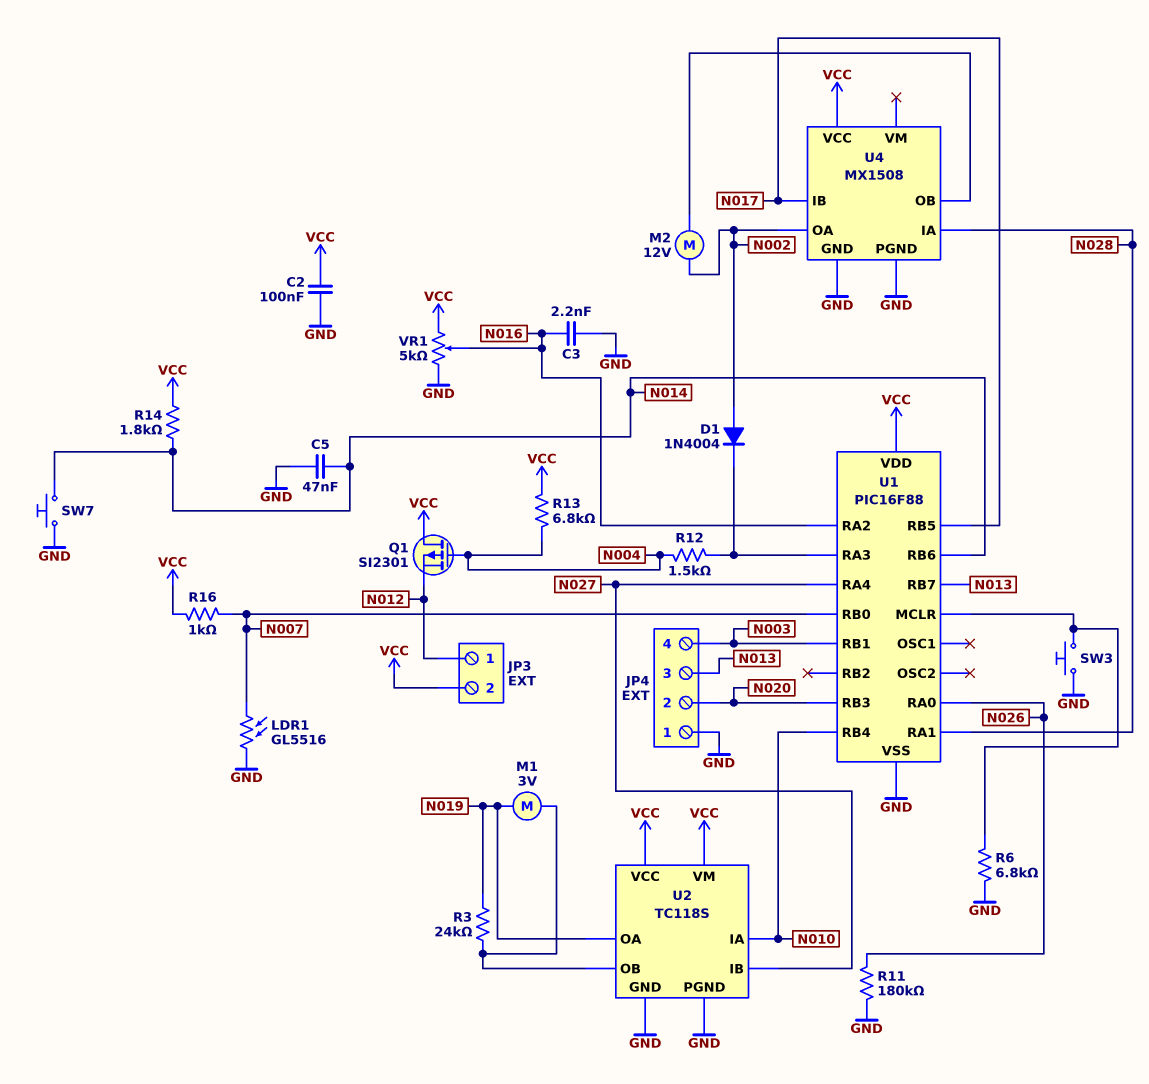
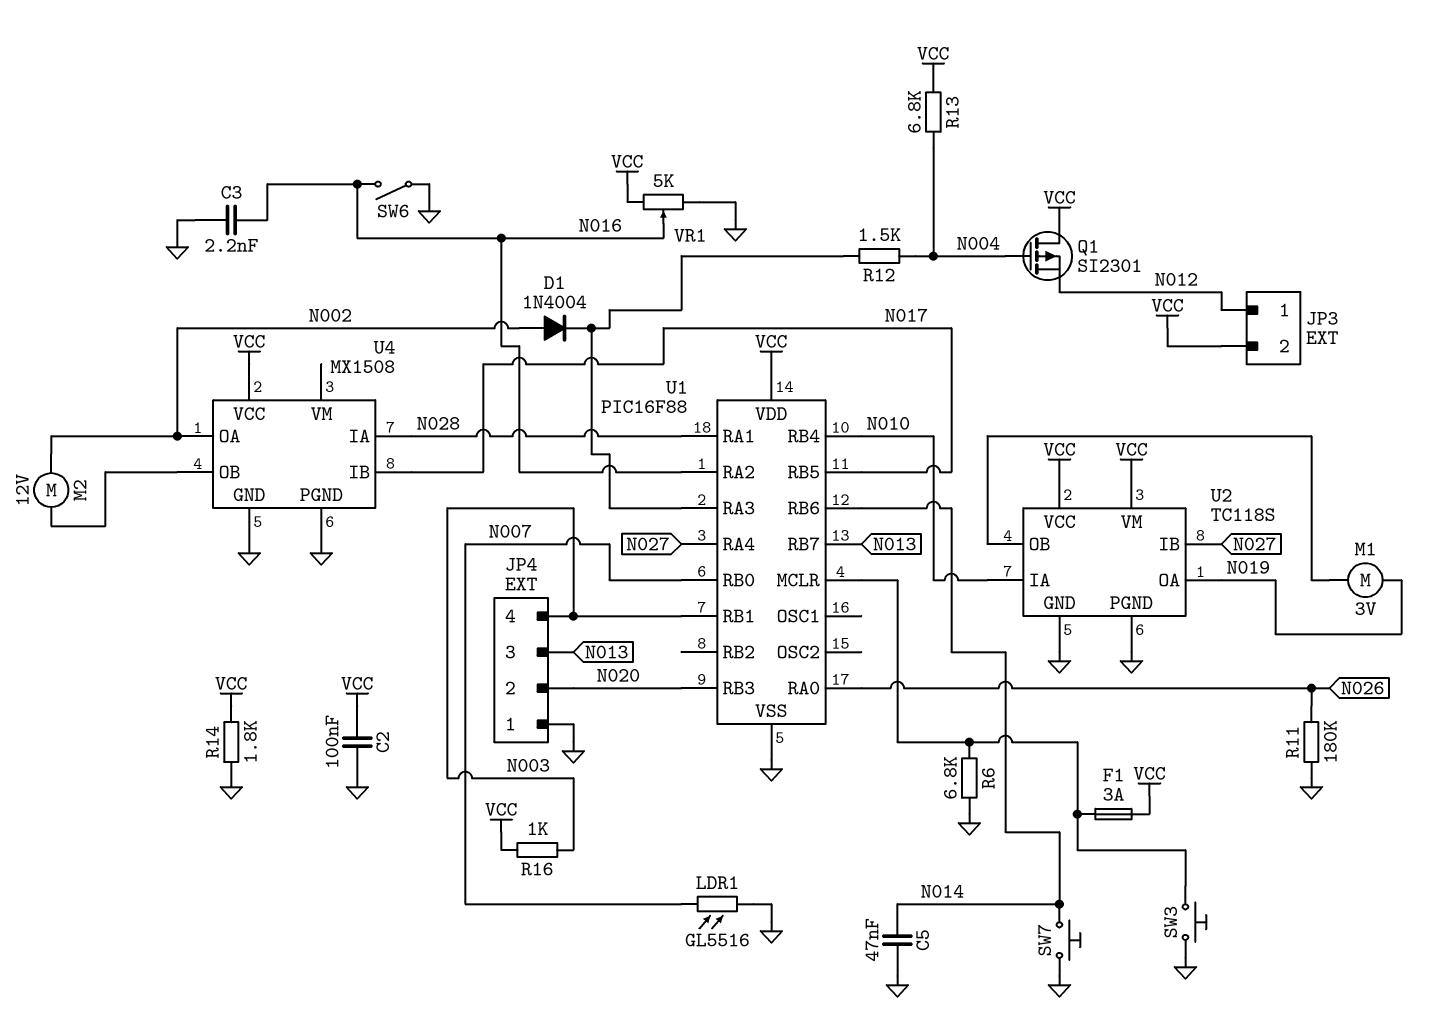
F1: none -> 3A (U1/MCLR, VCC)
R3: 24k (N019, U2/OB) -> none
R14: 1.8k (N014, VCC) -> 1.8k (GND, VCC)
R16: 1k (N007, VCC) -> 1k (N003, VCC)
SW6: none -> switch (GND, N016)

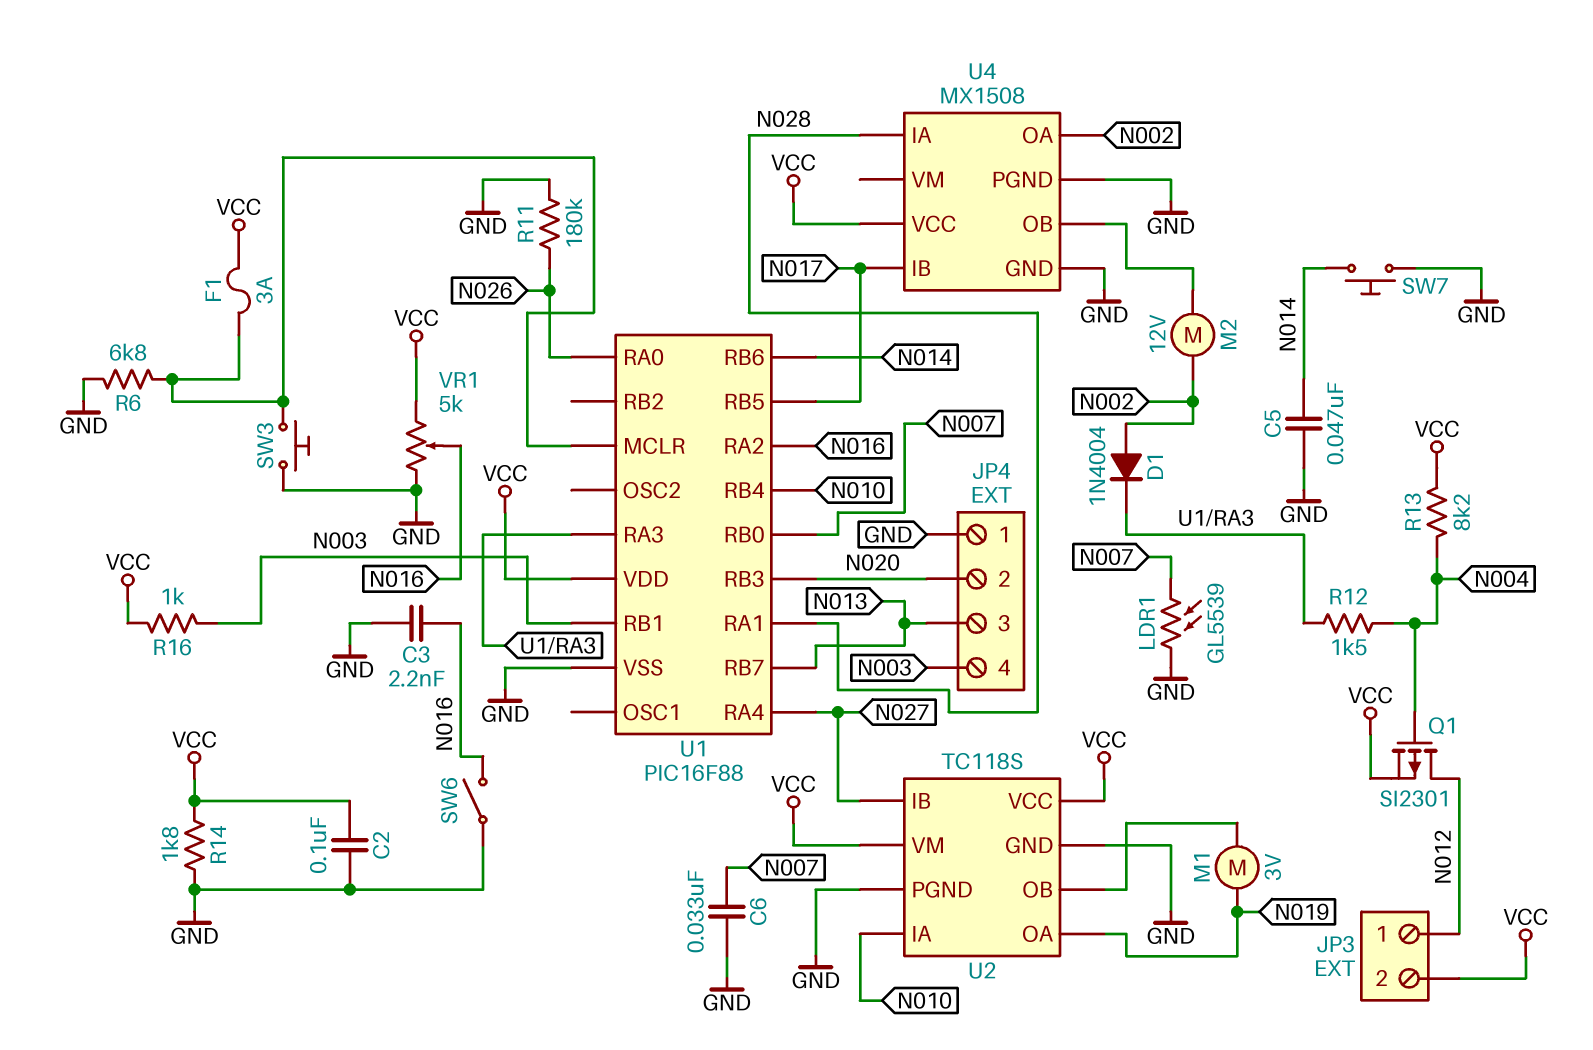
C6: none -> 33nF (GND, N007)
LDR1: GL5516 (GND, N007) -> GL5539 (GND, N007)
Q1: PMOS SI2301 (G N004, D VCC, S N012) -> PMOS SI2301 (G N004, D N012, S VCC)
R13: 6.8k (N004, VCC) -> 8.2k (N004, VCC)

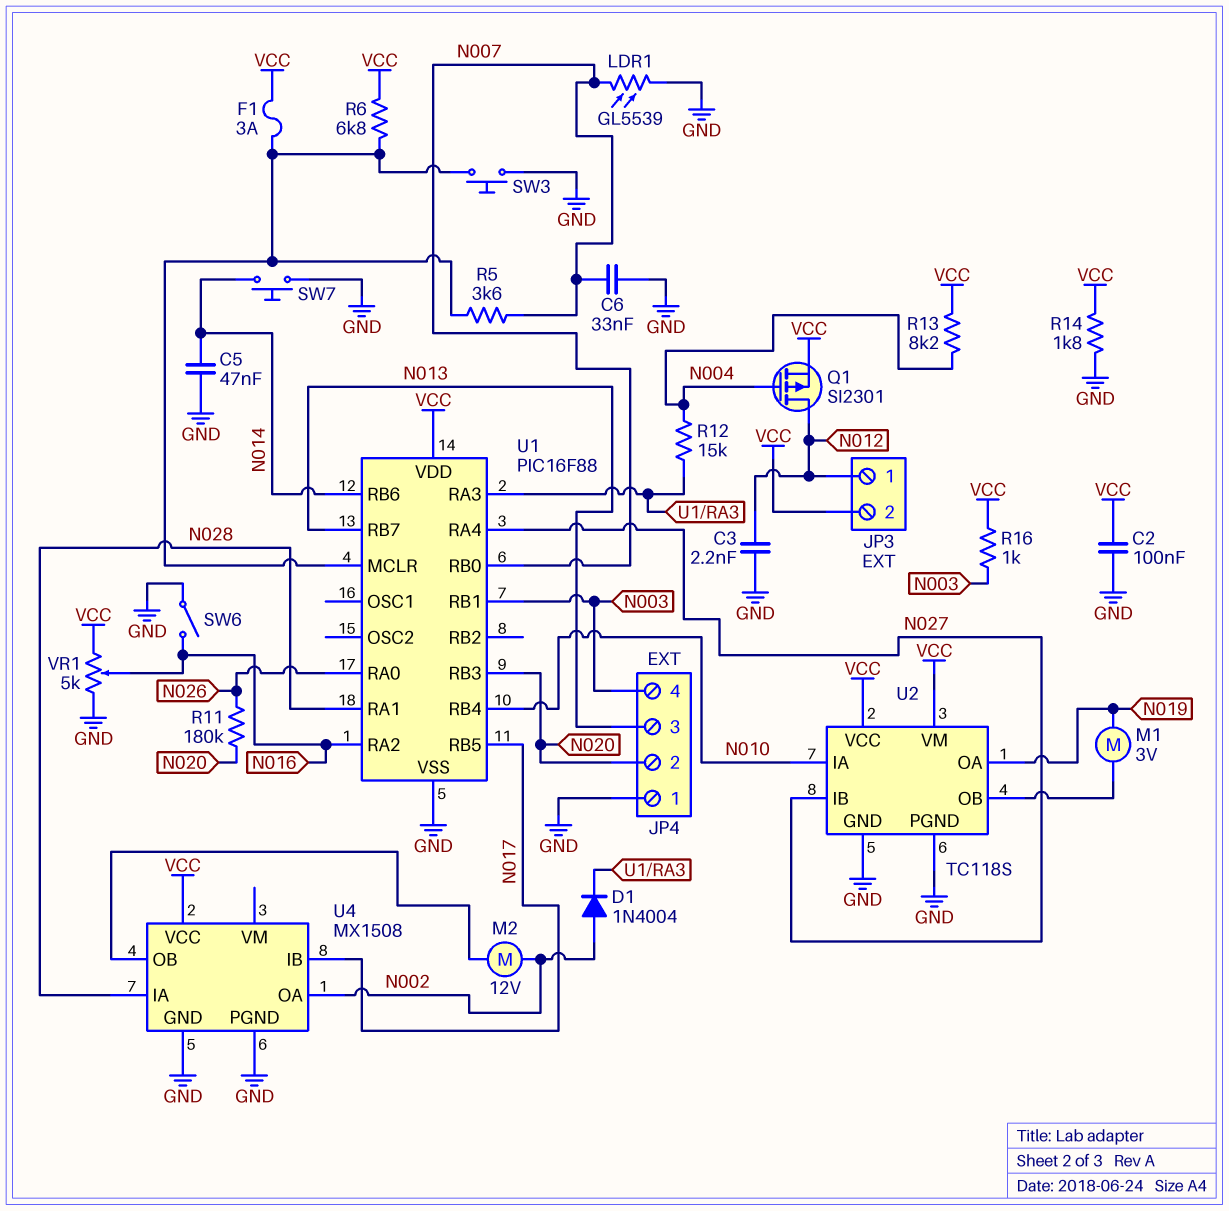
C3: 2.2nF (GND, N016) -> 2.2nF (GND, N012)
R5: none -> 3.6k (N007, U1/MCLR)
R6: 6.8k (GND, U1/MCLR) -> 6.8k (U1/MCLR, VCC)
R11: 180k (GND, N026) -> 180k (N020, N026)
R12: 1.5k (N004, U1/RA3) -> 15k (N004, U1/RA3)

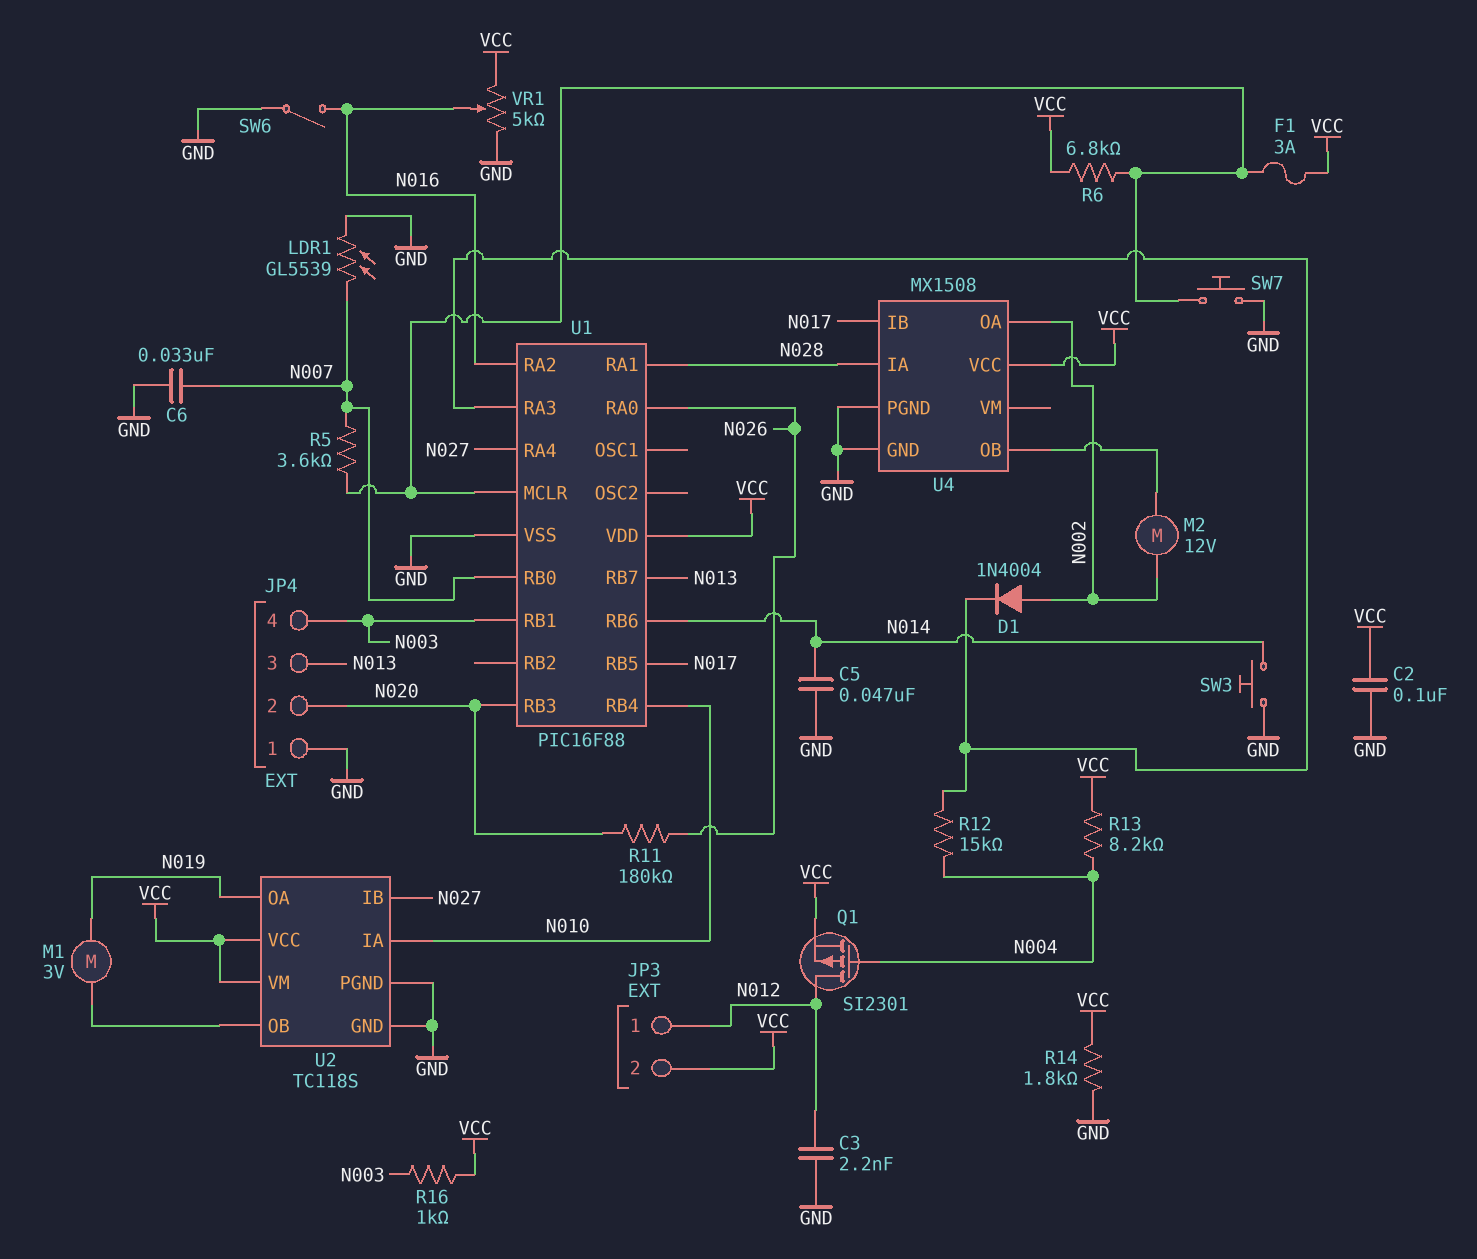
SW3: button (GND, U1/MCLR) -> button (GND, N014)
SW7: button (GND, N014) -> button (GND, U1/MCLR)

